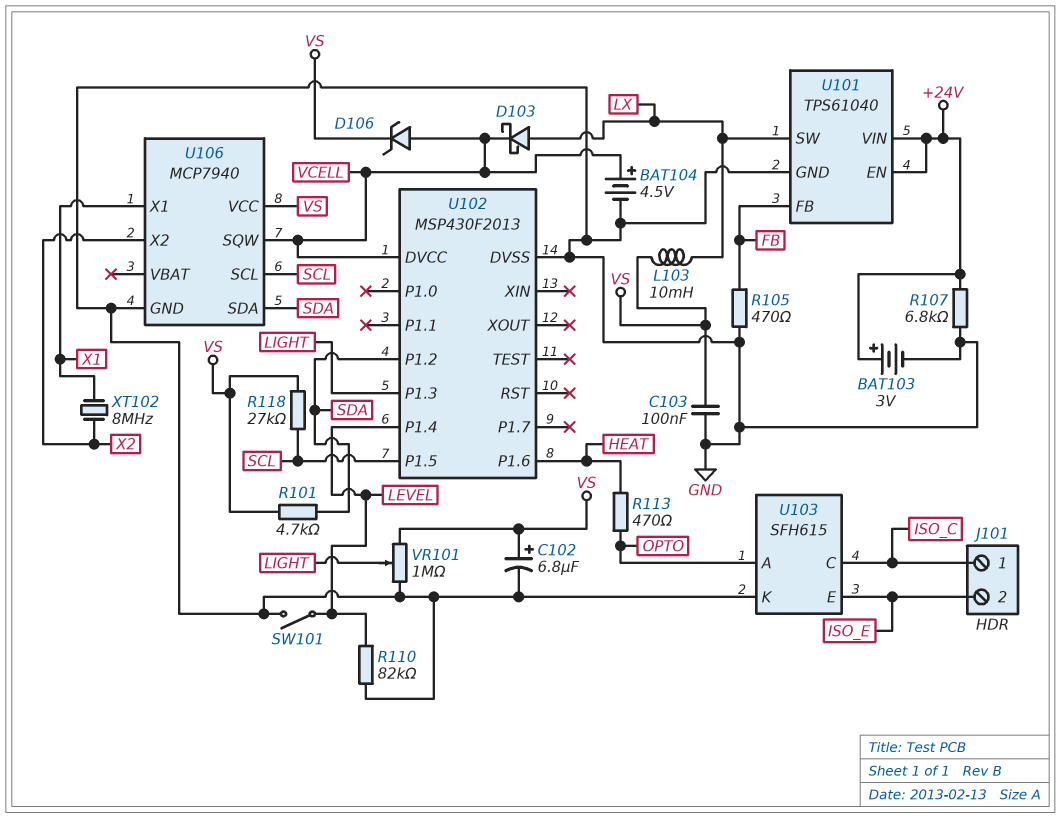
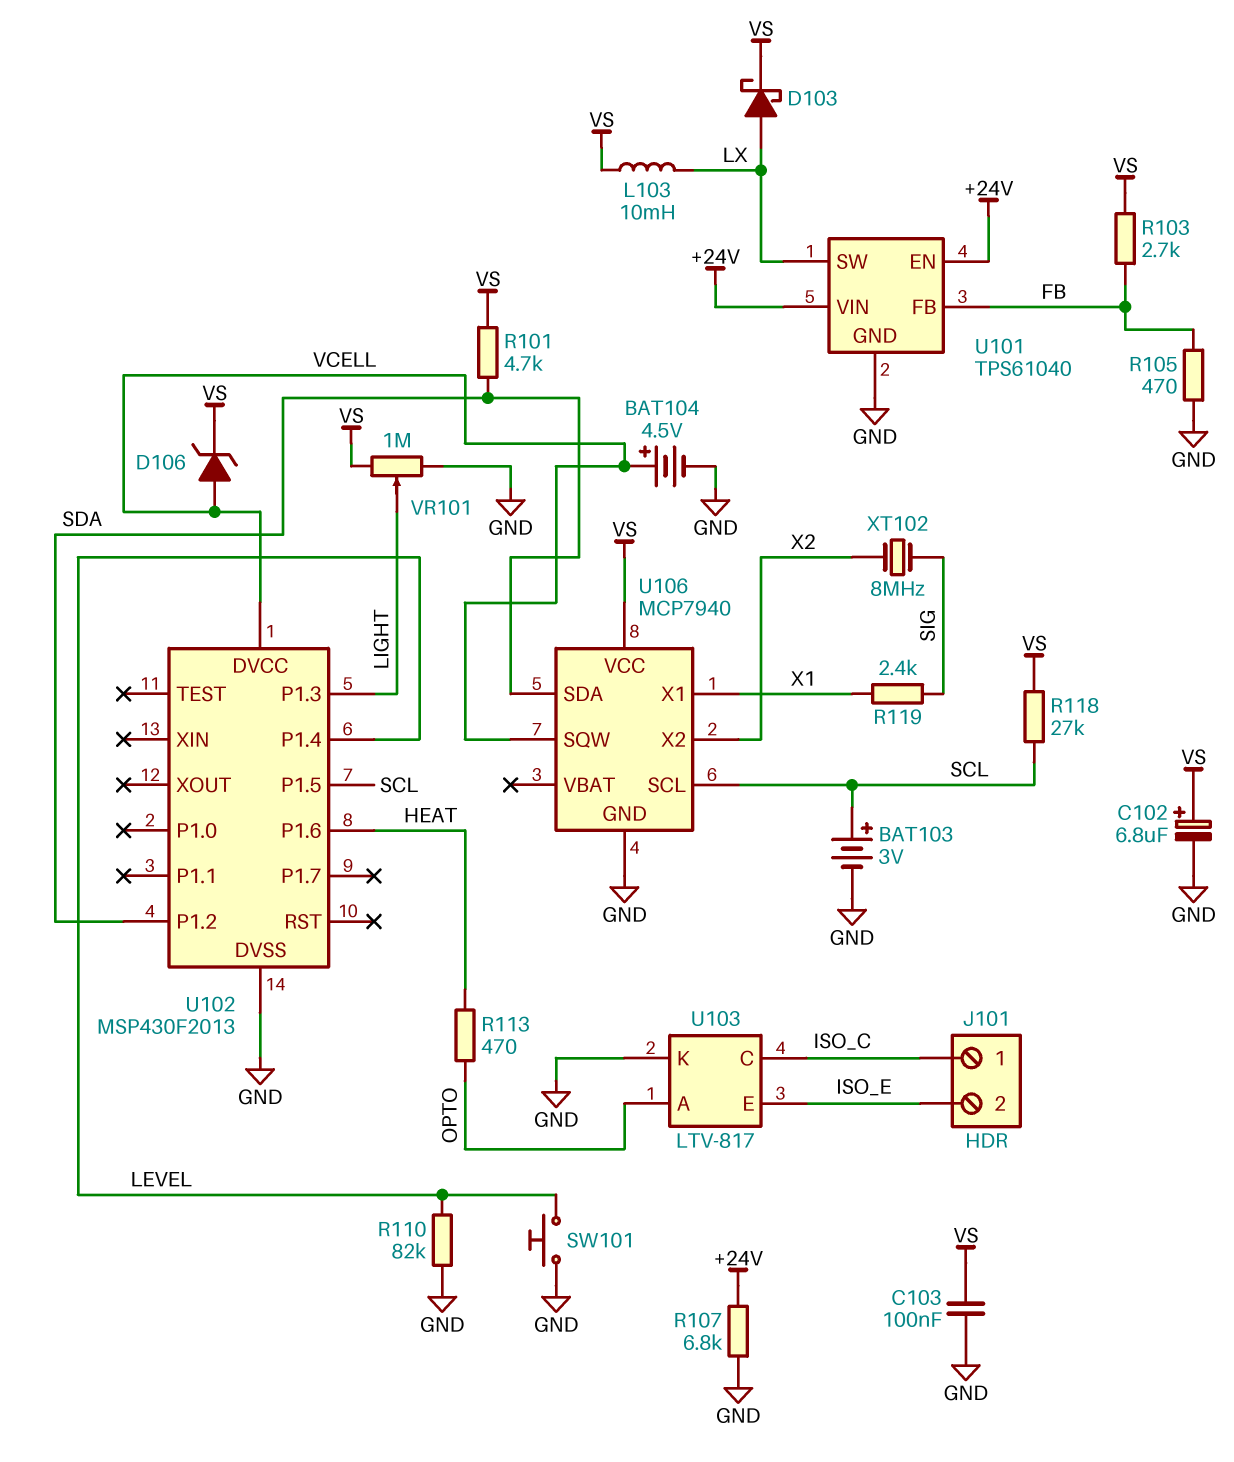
BAT103: 3V (plus +24V, minus GND) -> 3V (plus SCL, minus GND)
D103: schottky (A LX, K VCELL) -> schottky (A LX, K VS)
R103: none -> 2.7k (FB, VS)
R119: none -> 2.4k (SIG, X1)
SW101: switch (GND, LEVEL) -> button (GND, LEVEL)
U103: SFH615 -> LTV-817
XT102: 8MHz (X1, X2) -> 8MHz (SIG, X2)

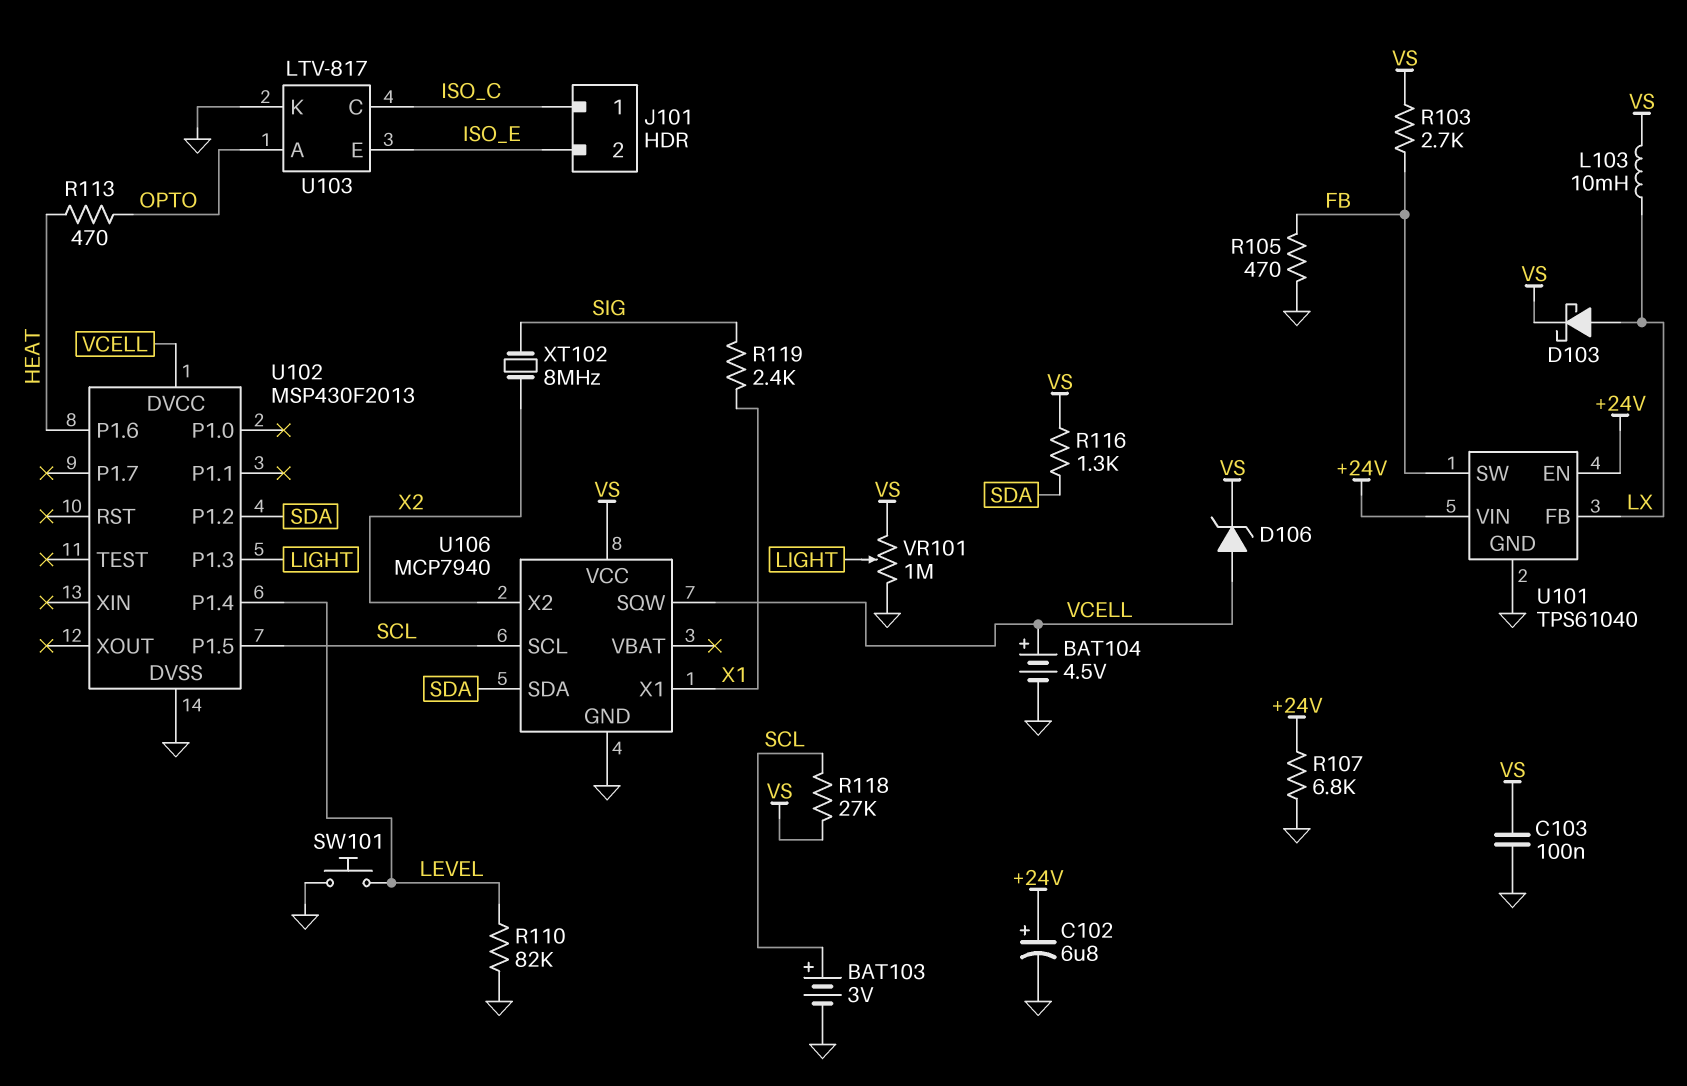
C102: 6.8uF (plus VS, minus GND) -> 6.8uF (plus +24V, minus GND)
R101: 4.7k (SDA, VS) -> none
R116: none -> 1.3k (SDA, VS)
U101 pin FB: FB -> LX
U101 pin SW: LX -> FB

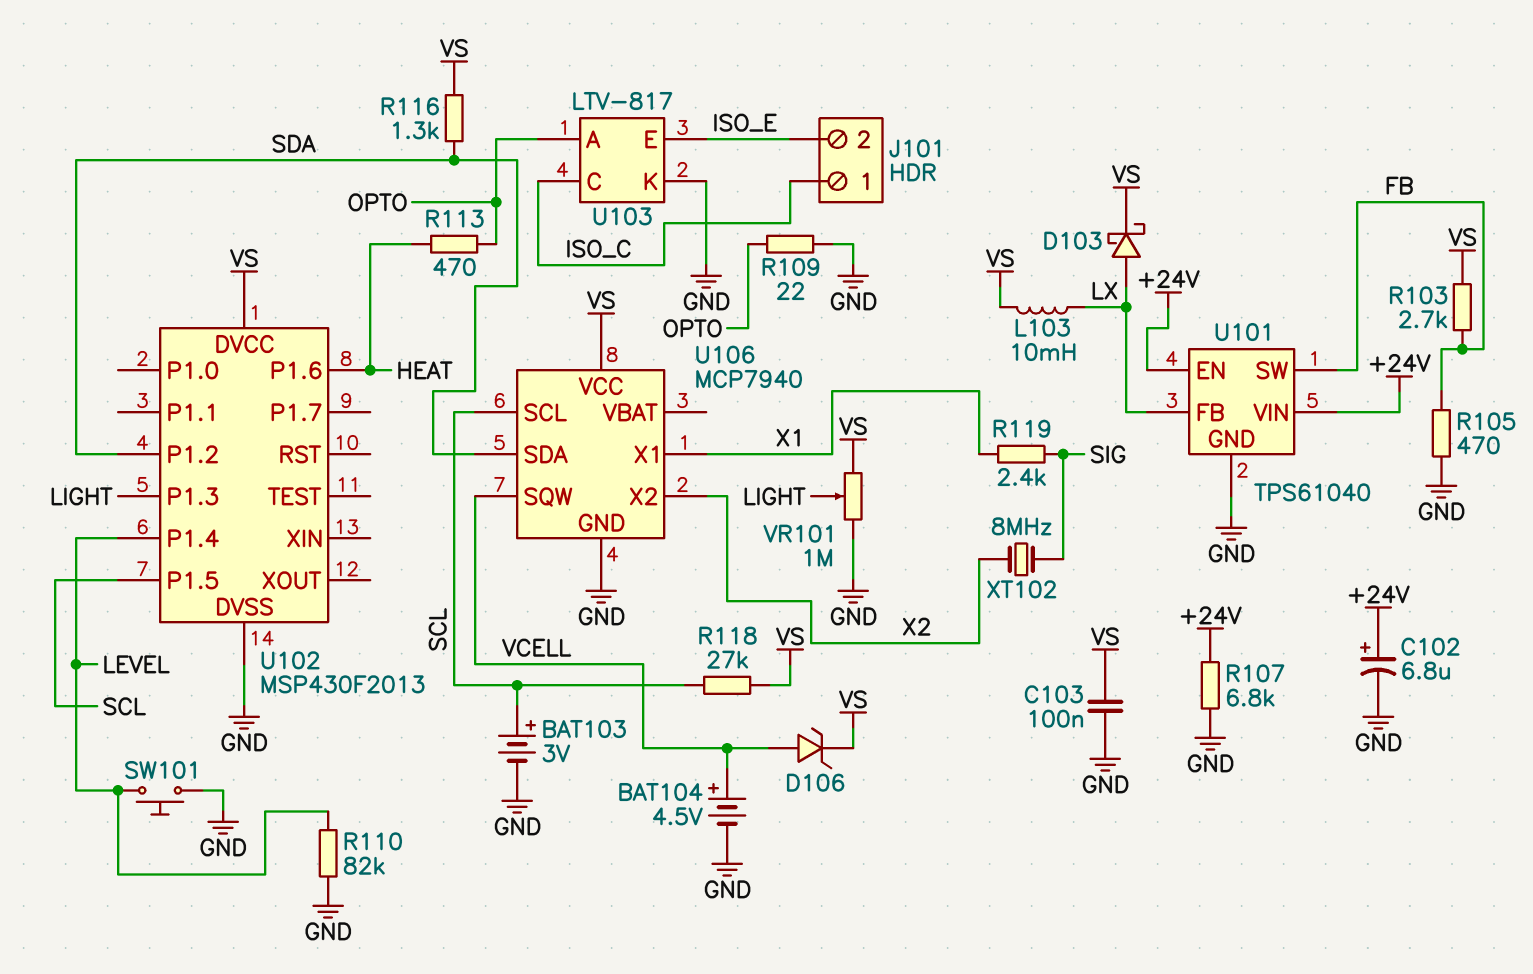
R109: none -> 22 (GND, OPTO)
U102 pin DVCC: VCELL -> VS

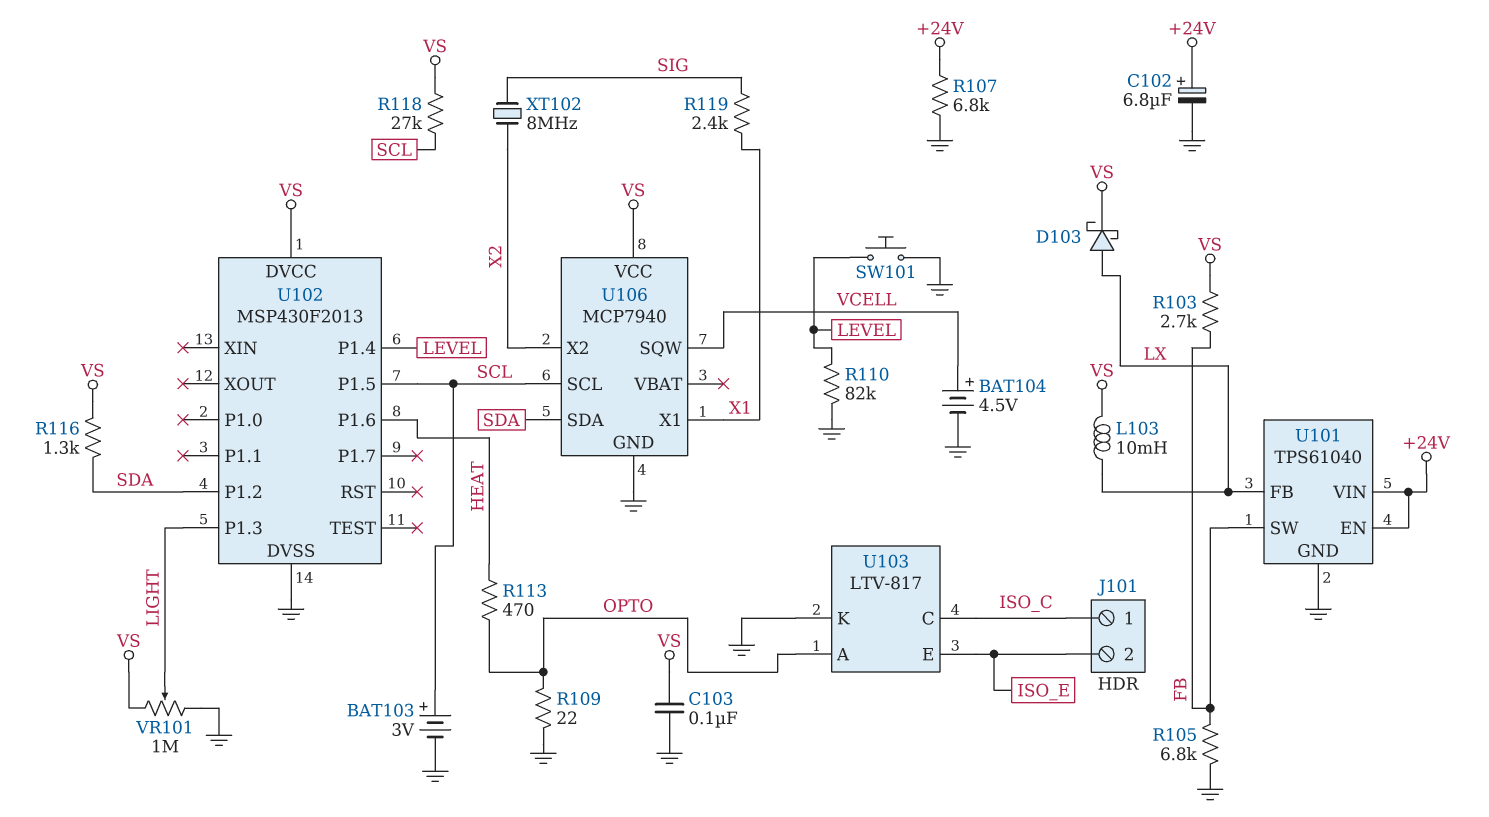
D106: zener (A VCELL, K VS) -> none
R105: 470 (FB, GND) -> 6.8k (FB, GND)

